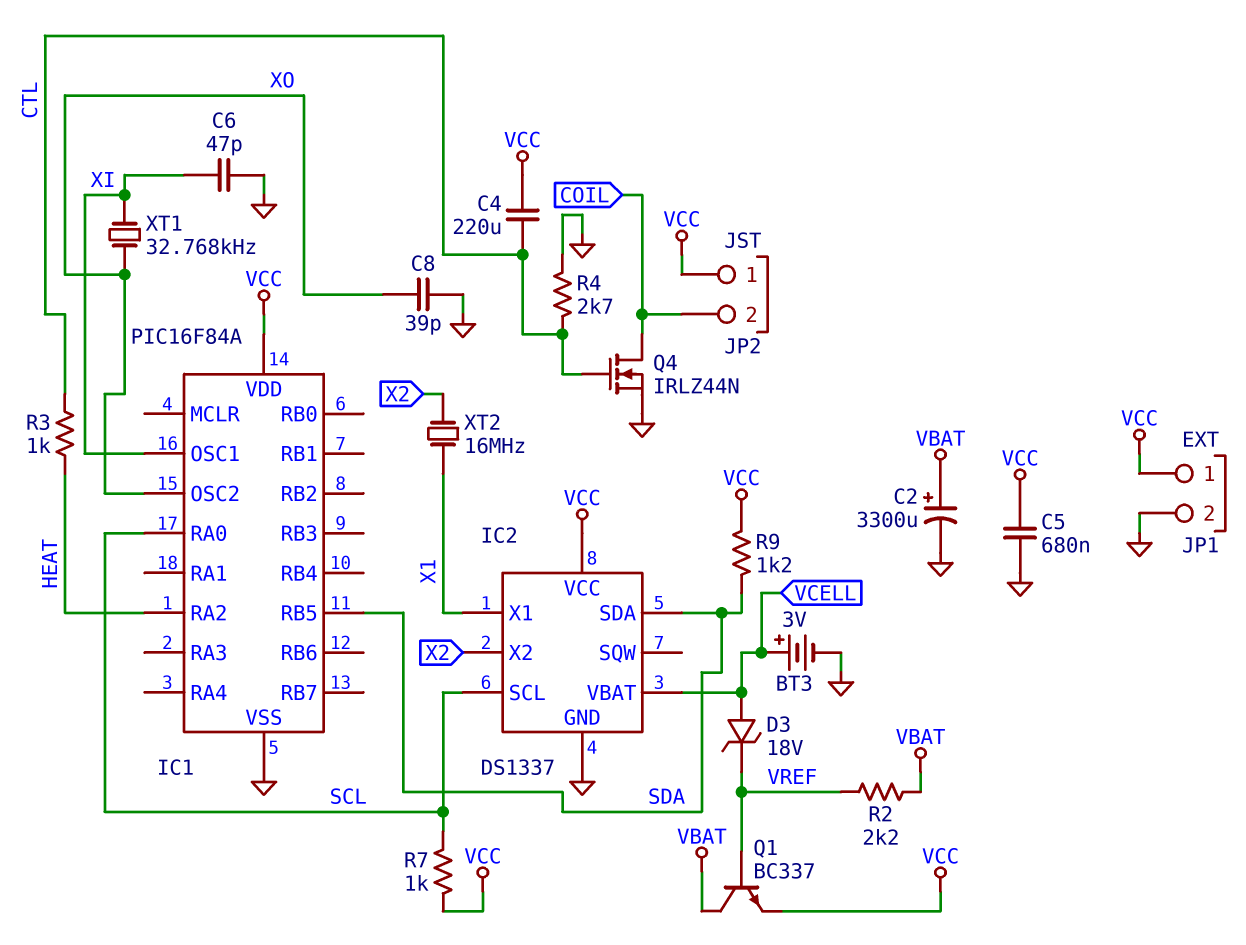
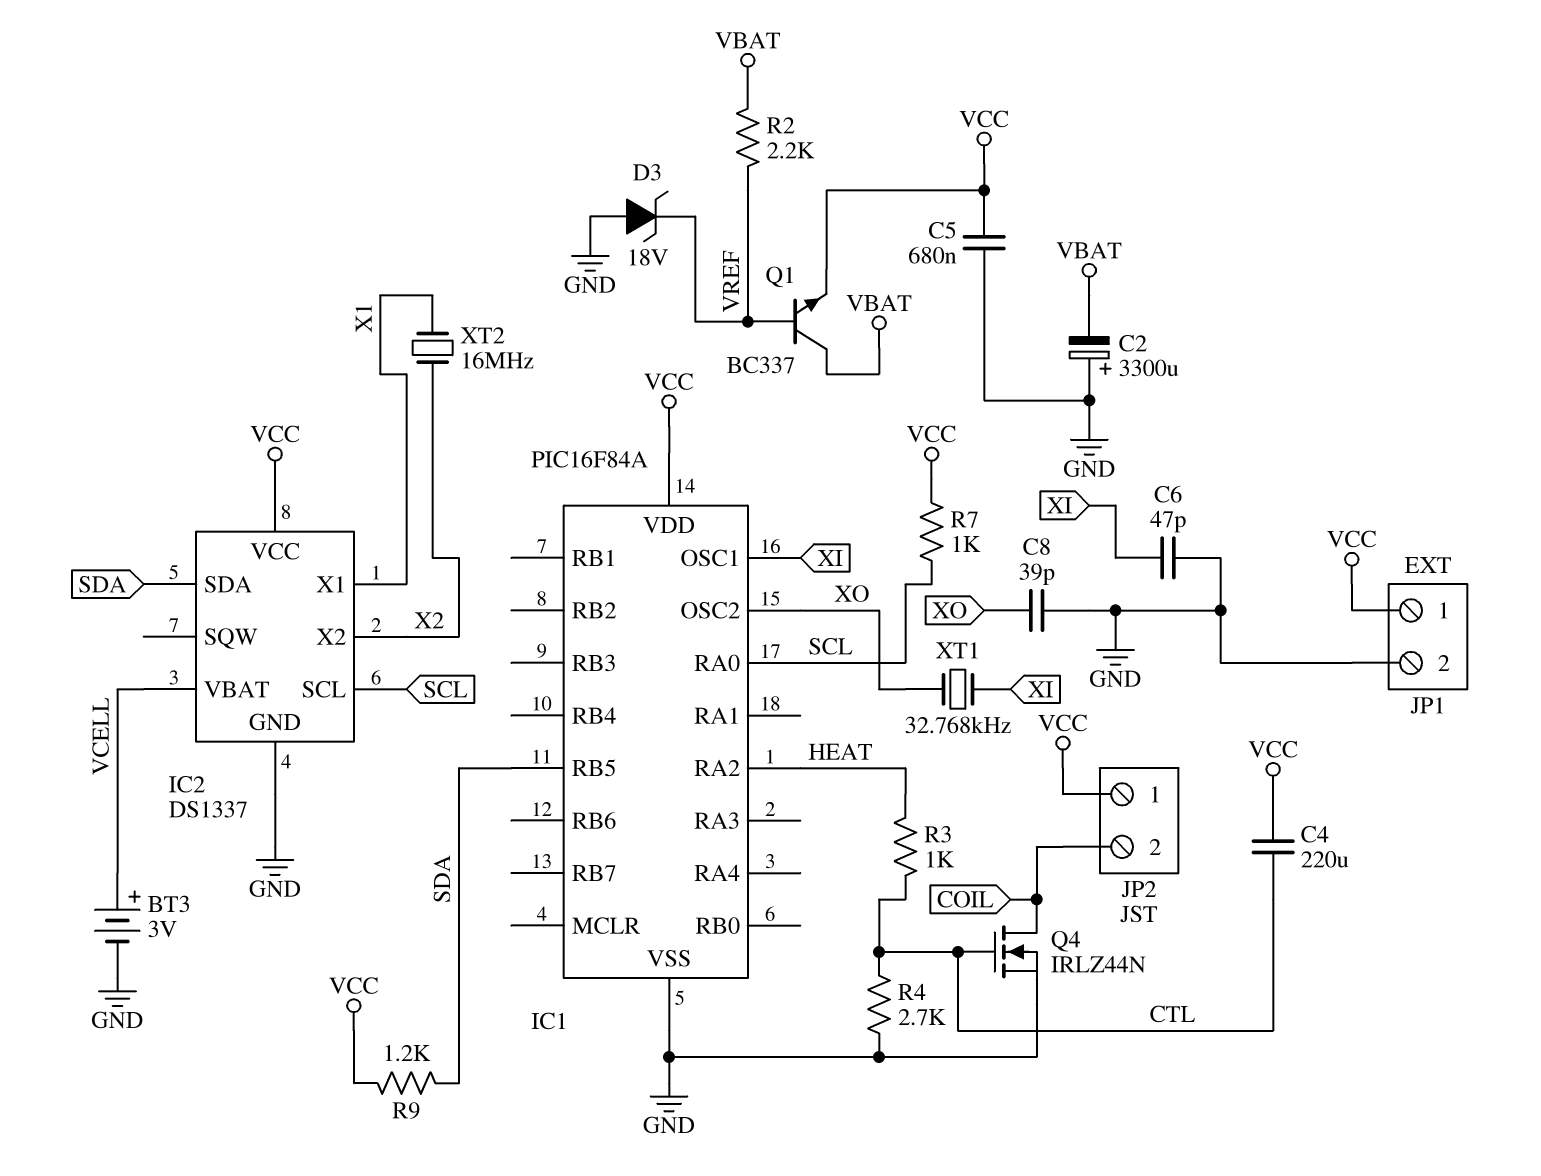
C2: 3300uF (plus VBAT, minus GND) -> 3300uF (plus GND, minus VBAT)
D3: zener 18V (A VCELL, K VREF) -> zener 18V (A GND, K VREF)

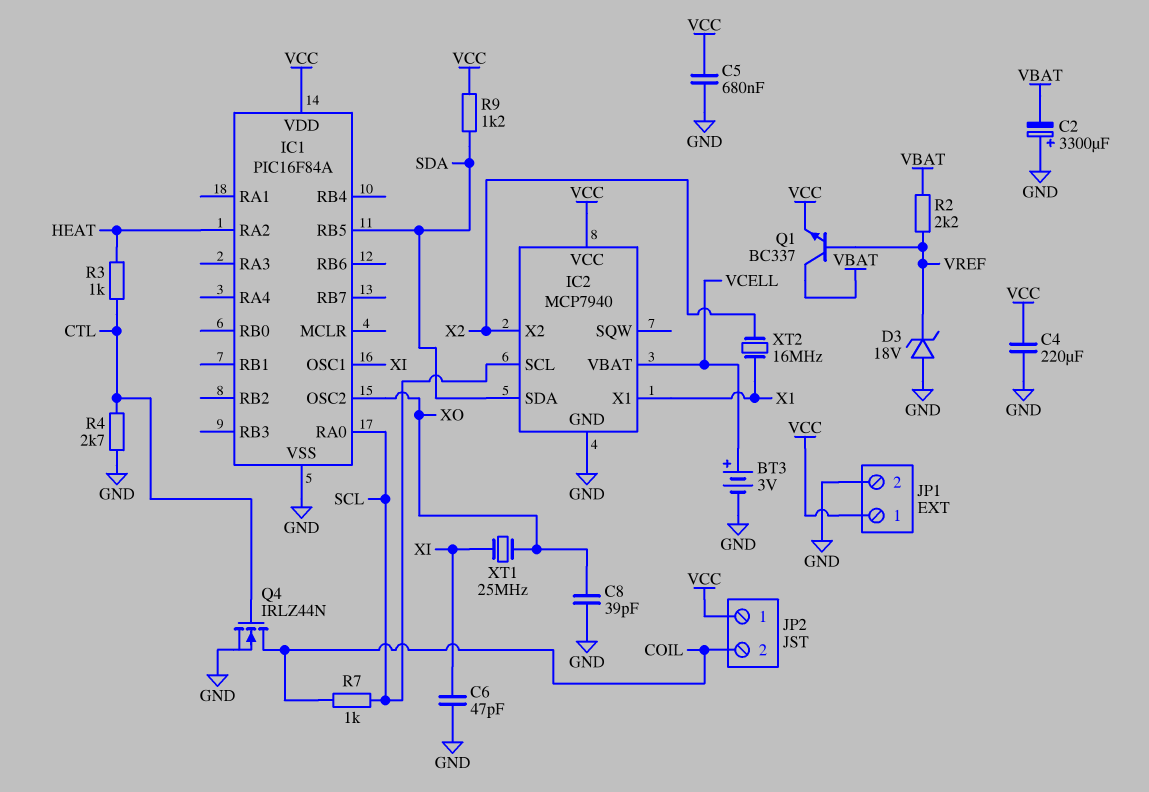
C4: 220uF (CTL, VCC) -> 220uF (GND, VCC)
IC2: DS1337 -> MCP7940
R7: 1k (SCL, VCC) -> 1k (COIL, SCL)
XT1: 32.768kHz (XI, XO) -> 25MHz (XI, XO)

